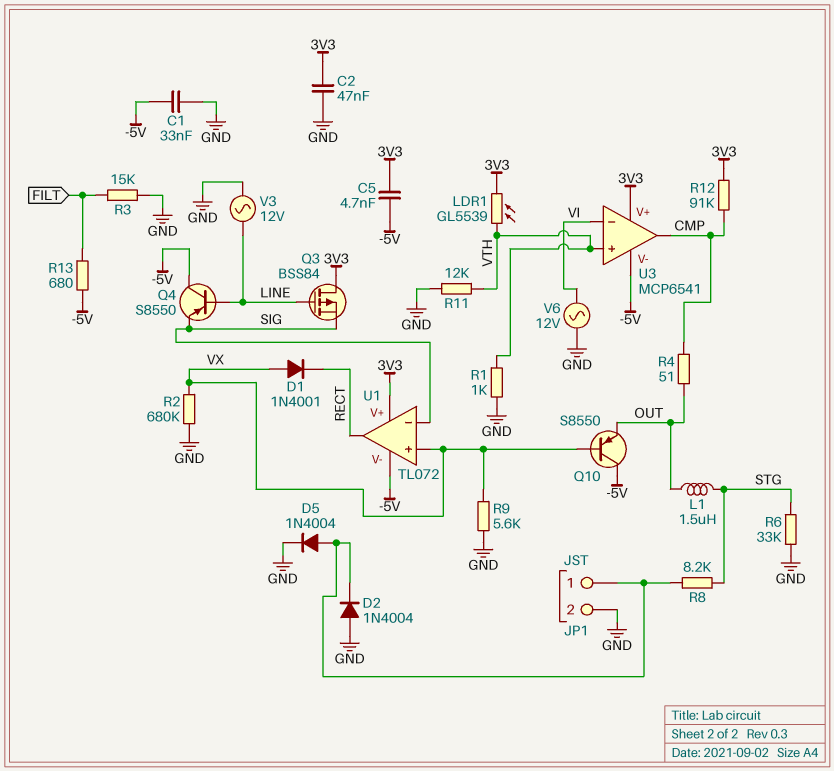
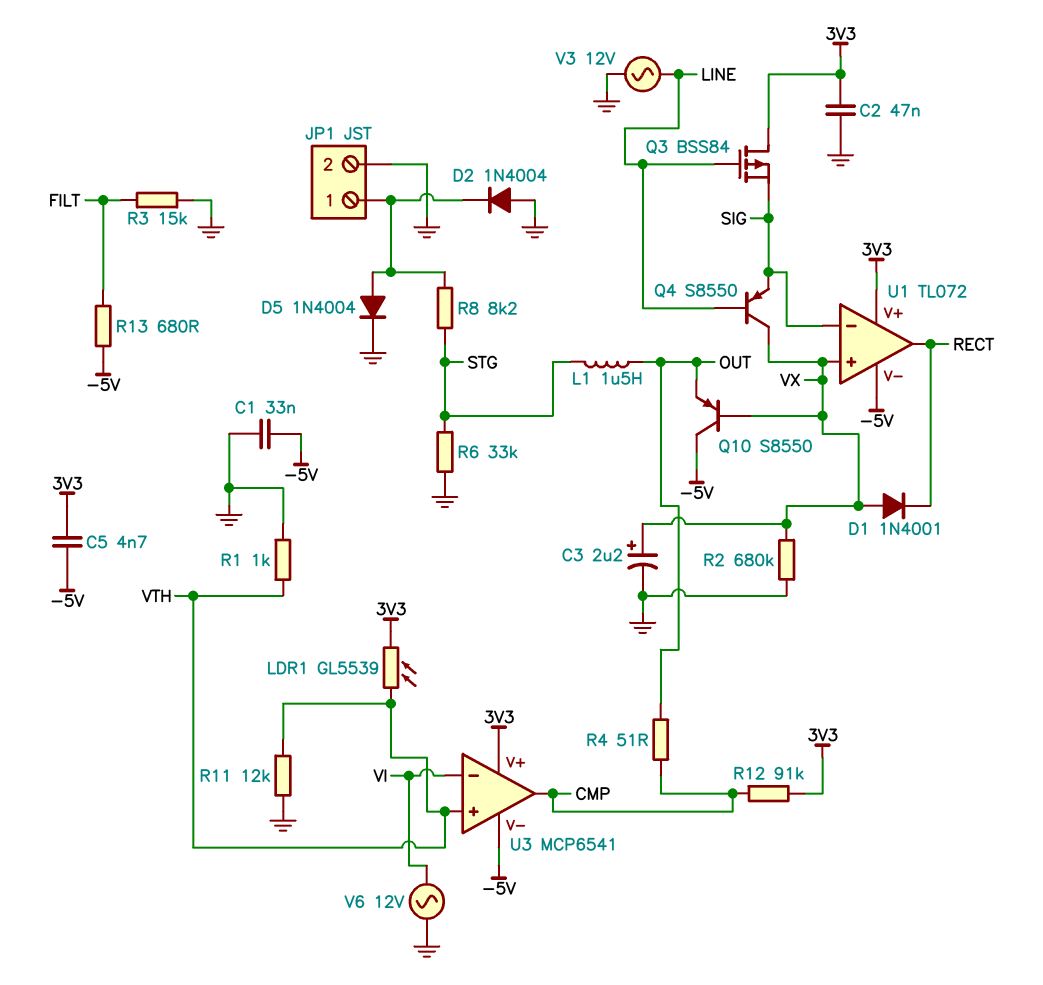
C3: none -> 2.2uF (plus VX, minus GND)
Q4: PNP S8550 (B LINE, C -5V, E SIG) -> PNP S8550 (B LINE, C VX, E SIG)
R9: 5.6k (GND, VX) -> none

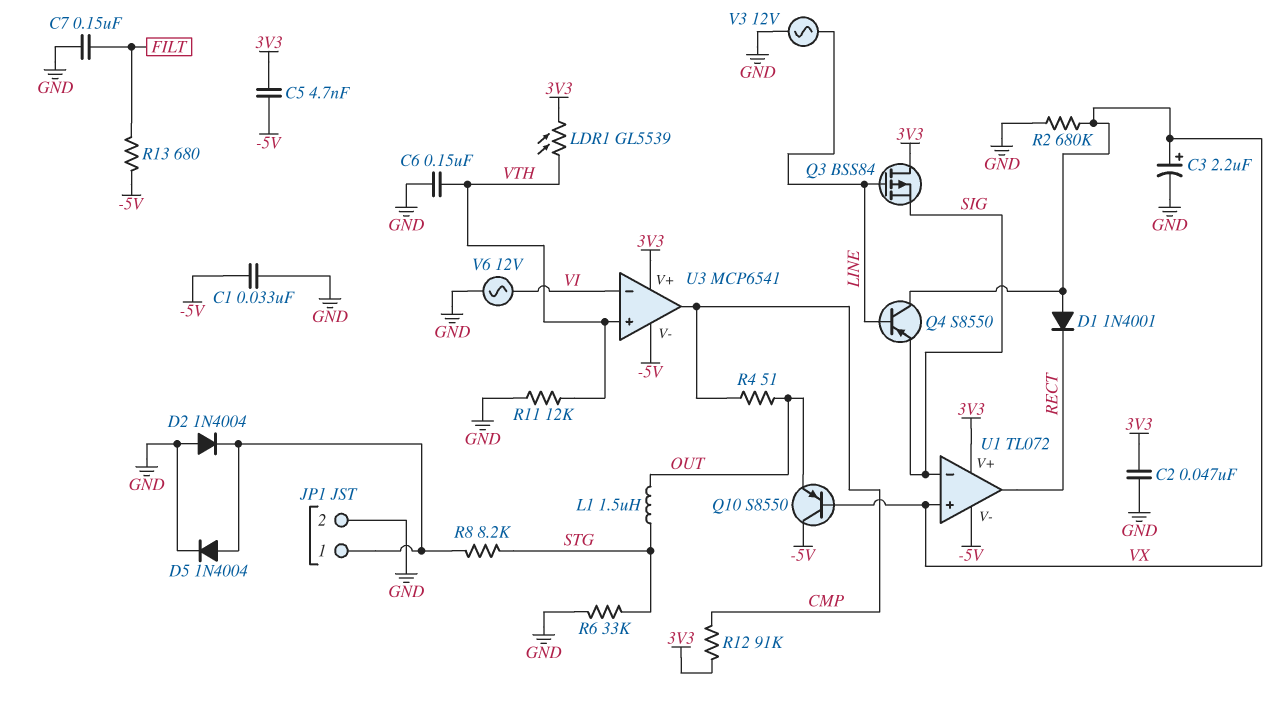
C6: none -> 150nF (GND, VTH)
C7: none -> 150nF (FILT, GND)
R1: 1k (GND, VTH) -> none
R3: 15k (FILT, GND) -> none

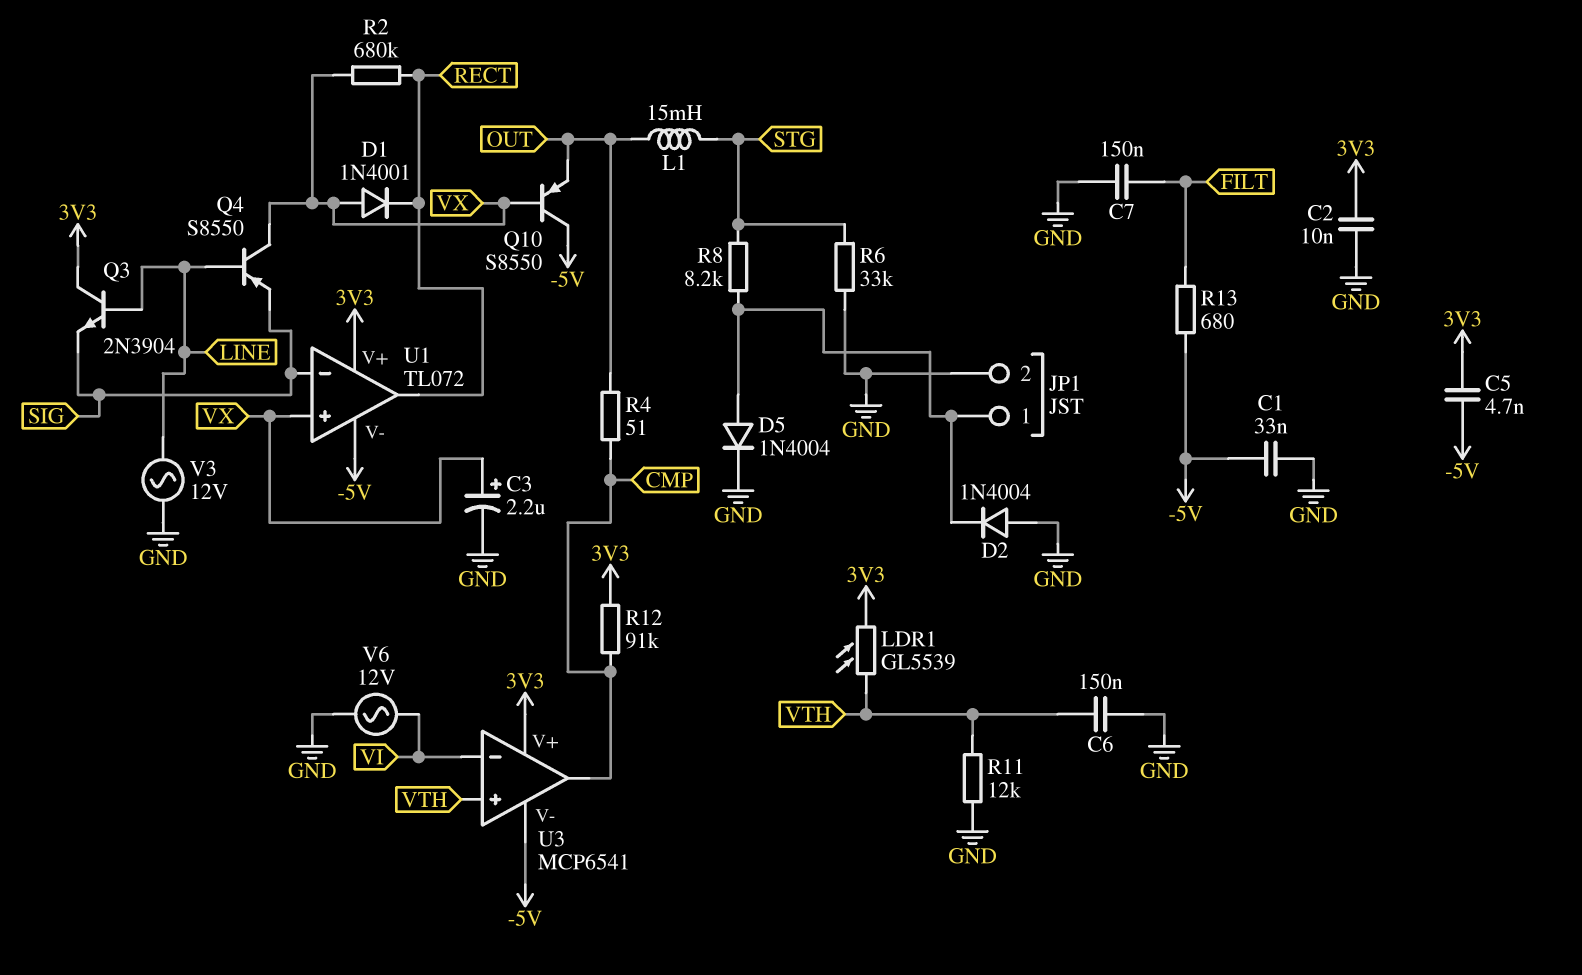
C2: 47nF (3V3, GND) -> 10nF (3V3, GND)
L1: 1.5uH (OUT, STG) -> 15mH (OUT, STG)
Q3: PMOS BSS84 (G LINE, D 3V3, S SIG) -> NPN 2N3904 (B LINE, C 3V3, E SIG)
R2: 680k (GND, VX) -> 680k (RECT, VX)

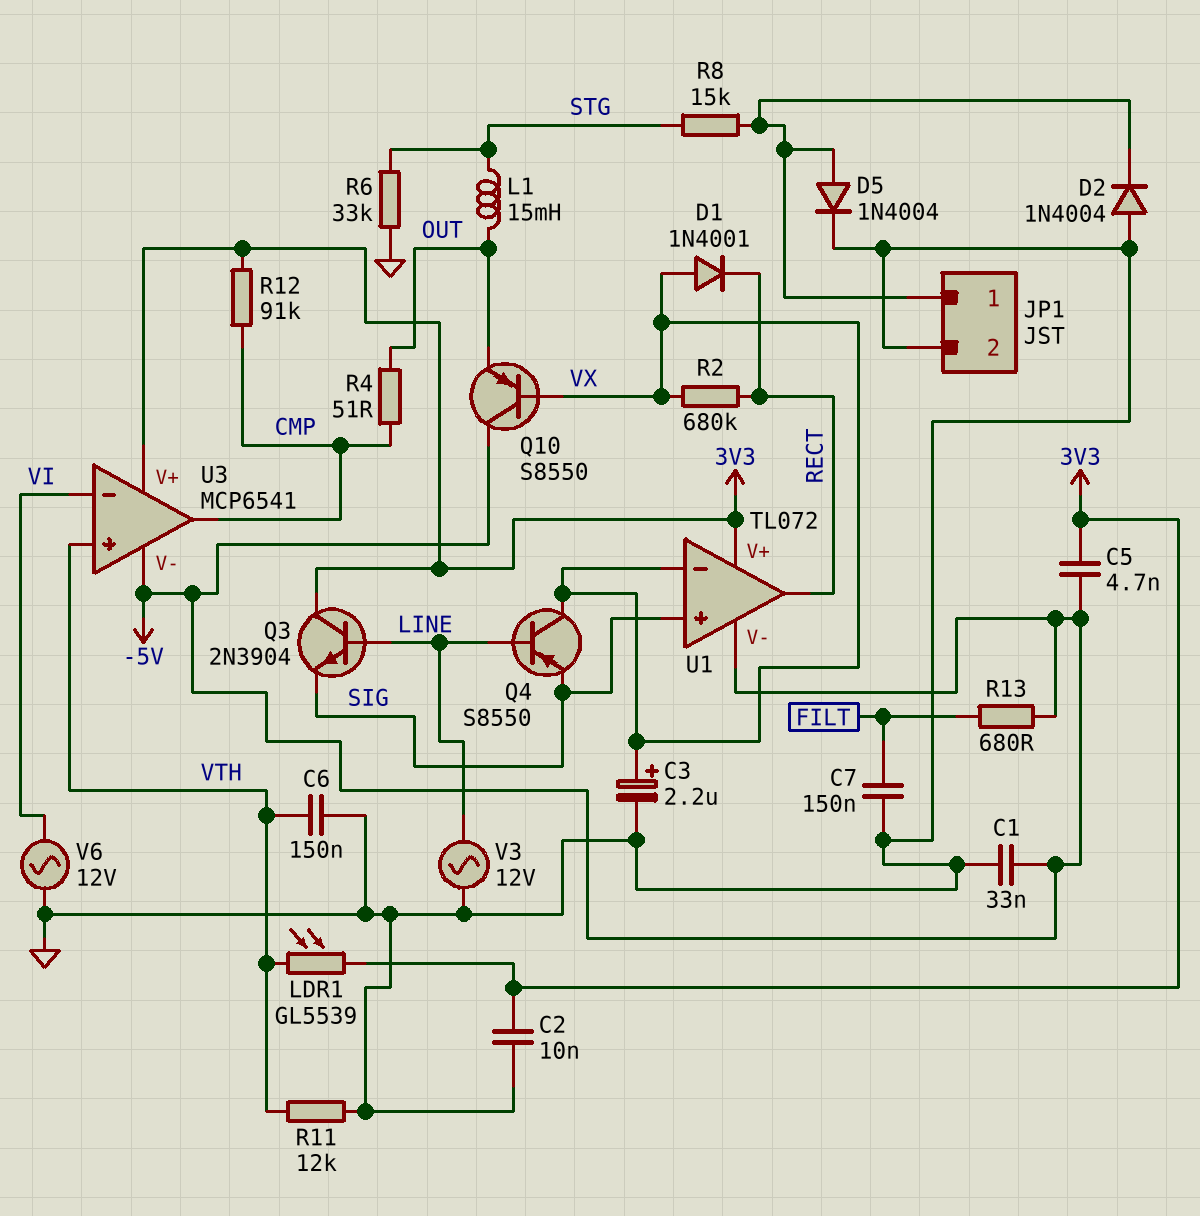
R8: 8.2k (JP1/1, STG) -> 15k (JP1/1, STG)
U1 pin in+: VX -> SIG
U1 pin in-: SIG -> VX

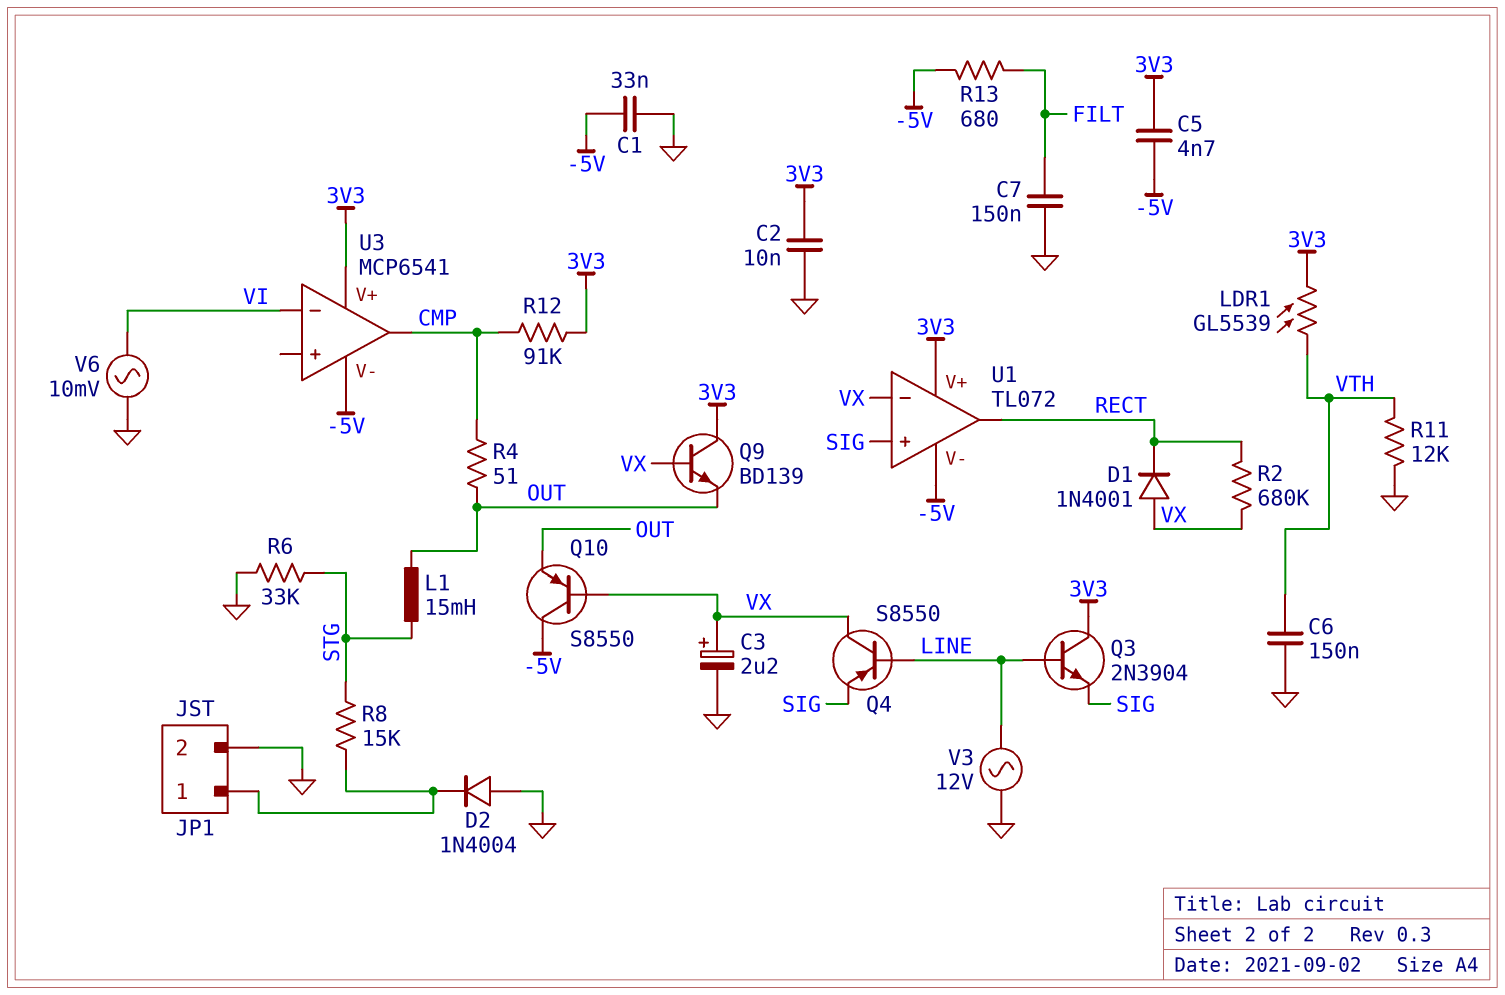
D5: diode 1N4004 (A JP1/1, K GND) -> none
Q9: none -> NPN BD139 (B VX, C 3V3, E OUT)
U3 pin in+: VTH -> none
V6: AC 12V (GND, VI) -> AC 10mV (GND, VI)

